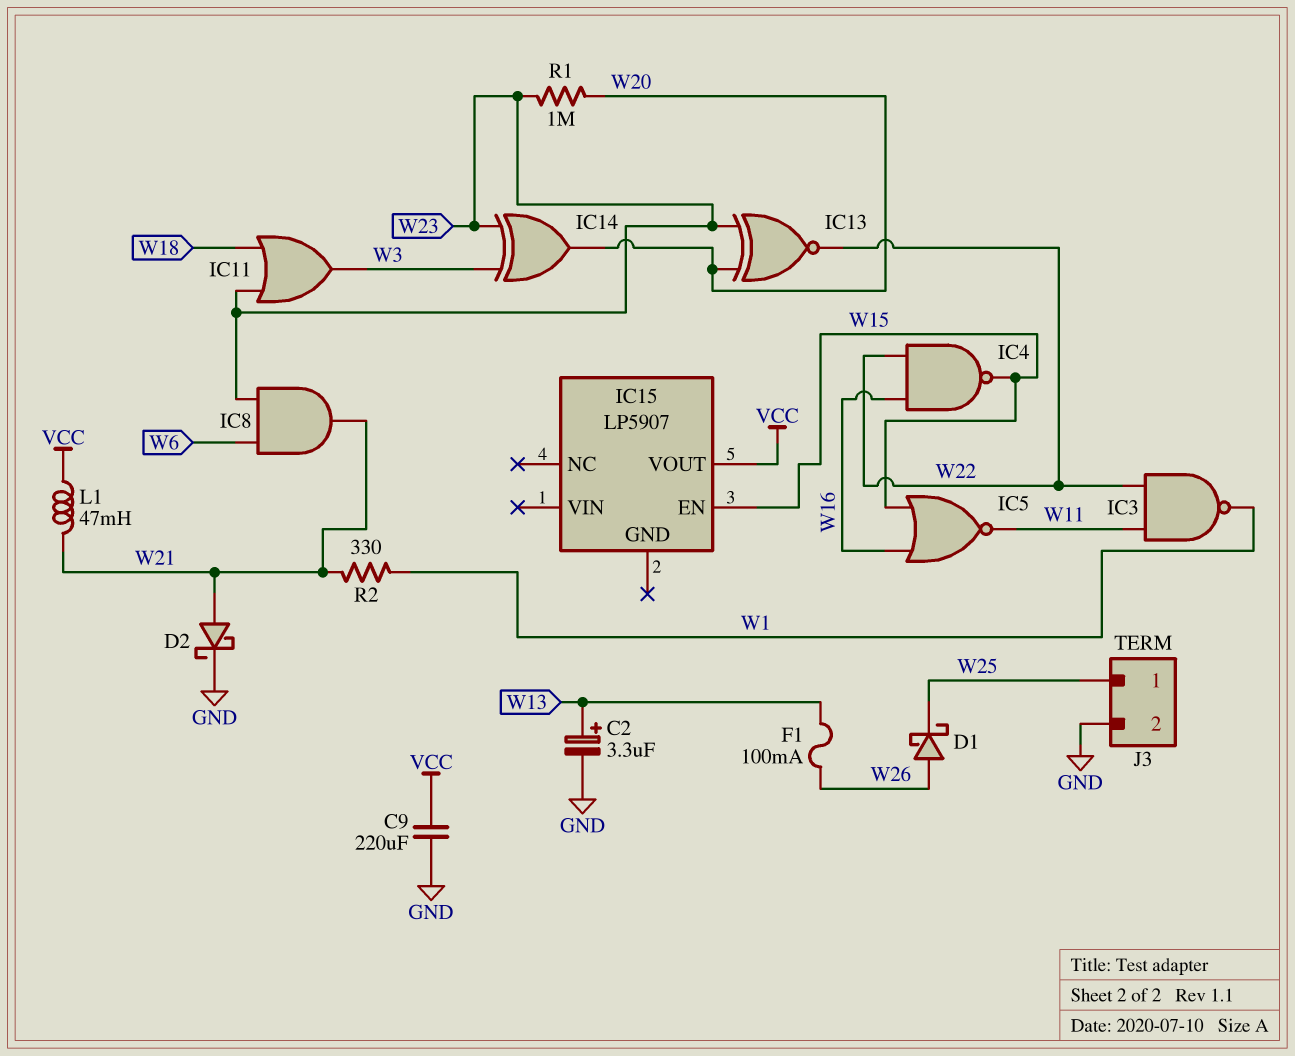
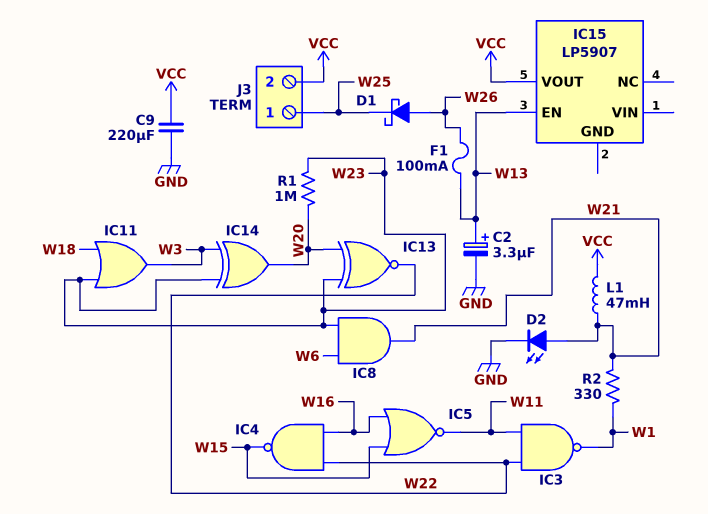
D2: schottky (A W21, K GND) -> LED (A W21, K GND)
IC15 pin EN: W15 -> W13
J3 pin 2: GND -> VCC

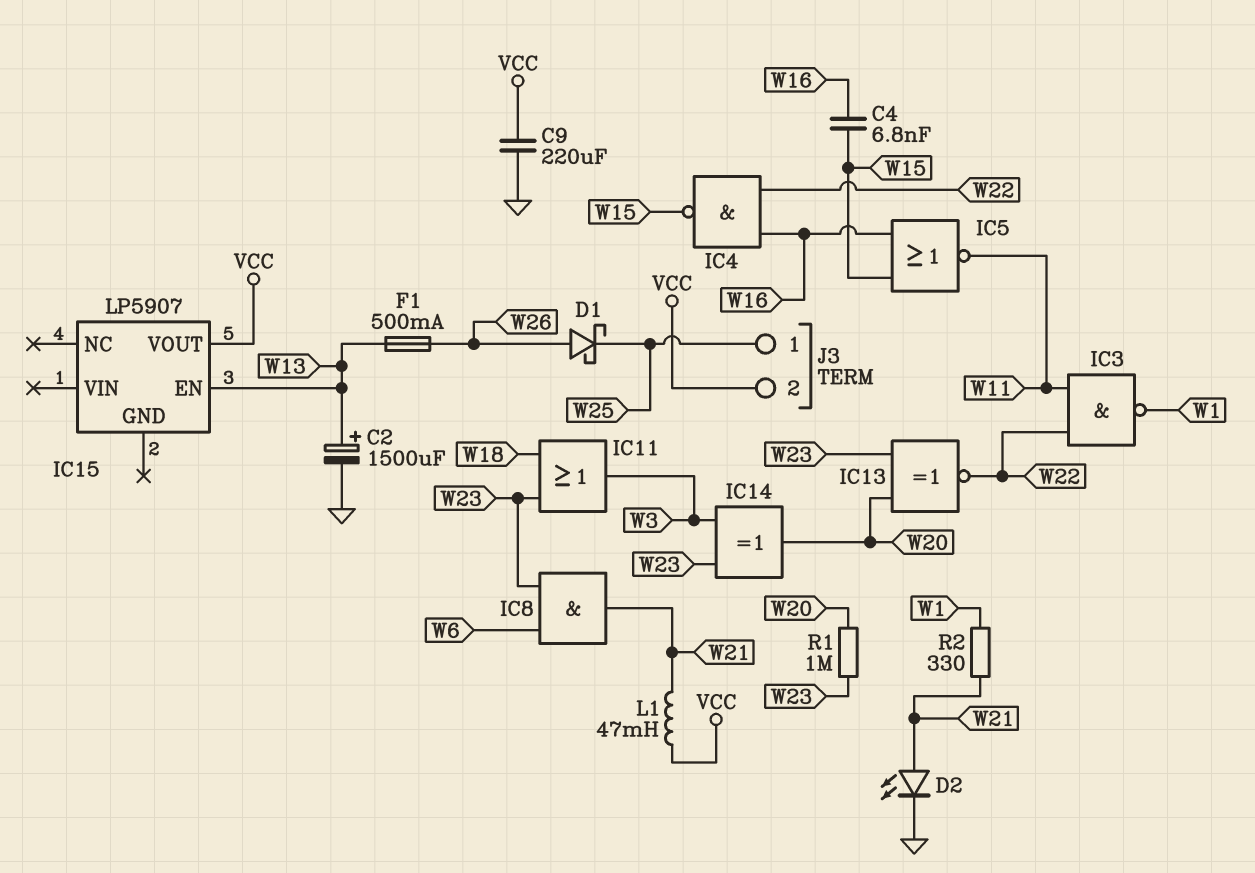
C2: 3.3uF (plus W13, minus GND) -> 1500uF (plus W13, minus GND)
C4: none -> 6.8nF (W15, W16)
F1: 100mA (W13, W26) -> 500mA (W13, W26)

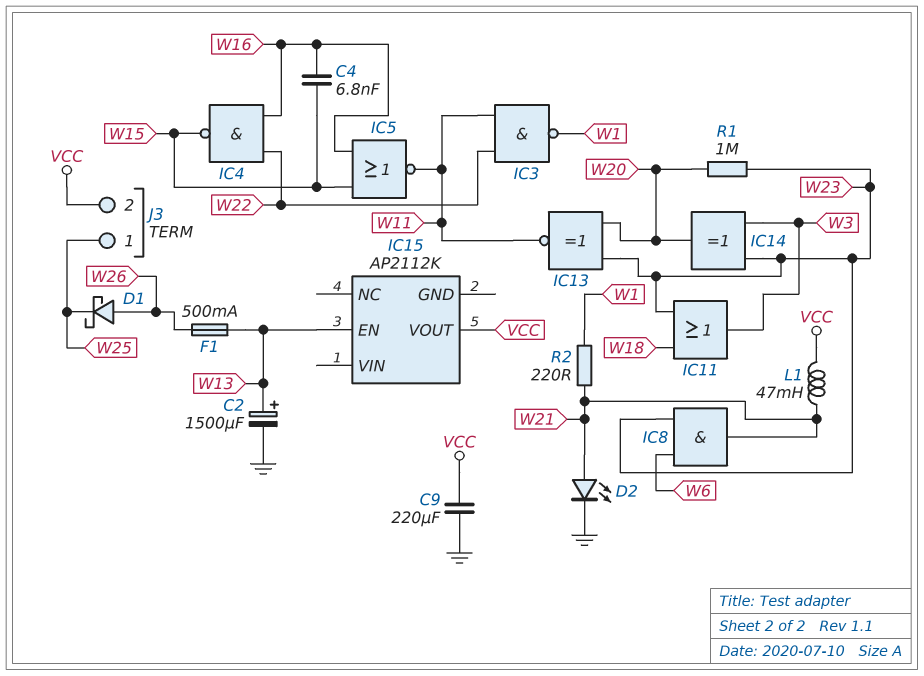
IC13: XNOR (in W20, in W23, out W22) -> XNOR (in W20, in W23, out W11)
IC15: LP5907 -> AP2112K
R2: 330 (W1, W21) -> 220 (W1, W21)

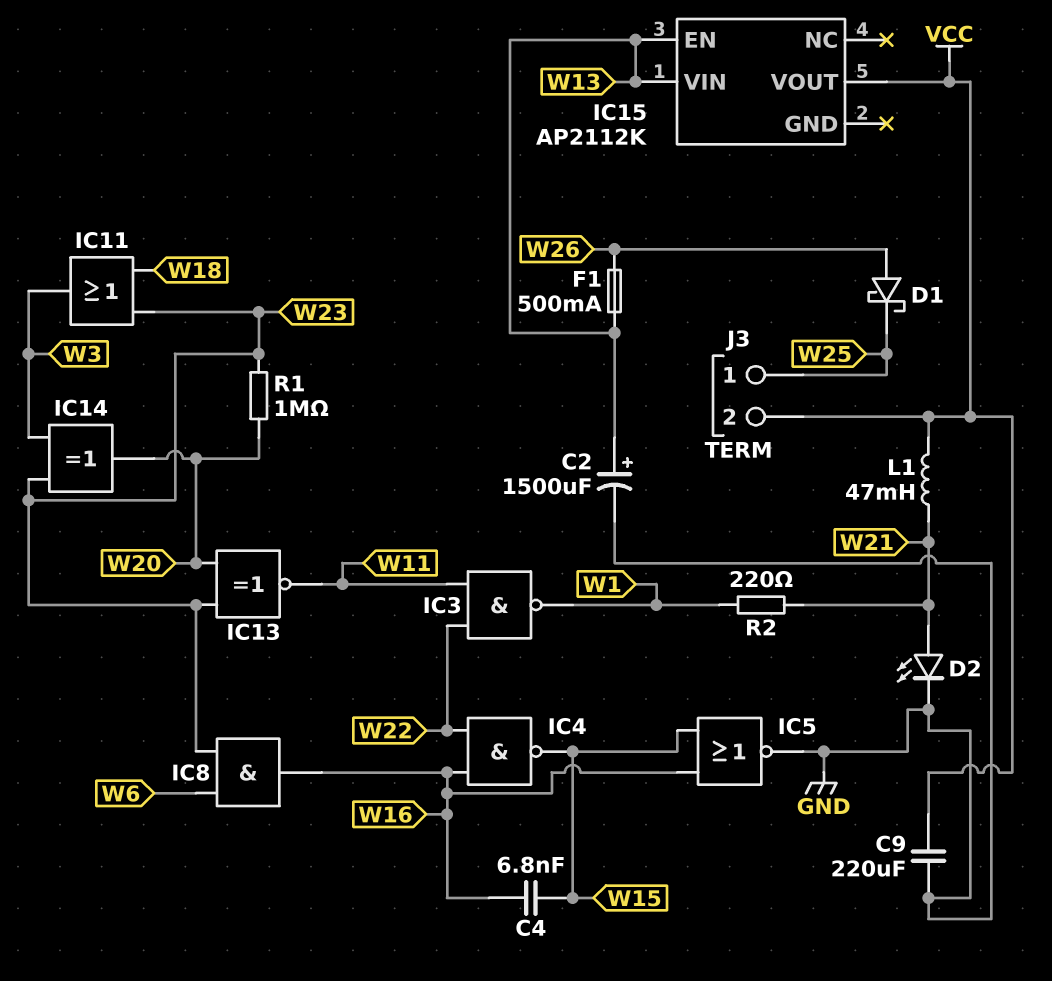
IC5: NOR (in W15, in W16, out W11) -> NOR (in W15, in W16, out GND)
IC8: AND (in W6, in W23, out W21) -> AND (in W6, in W23, out W16)
IC15 pin VIN: none -> W13

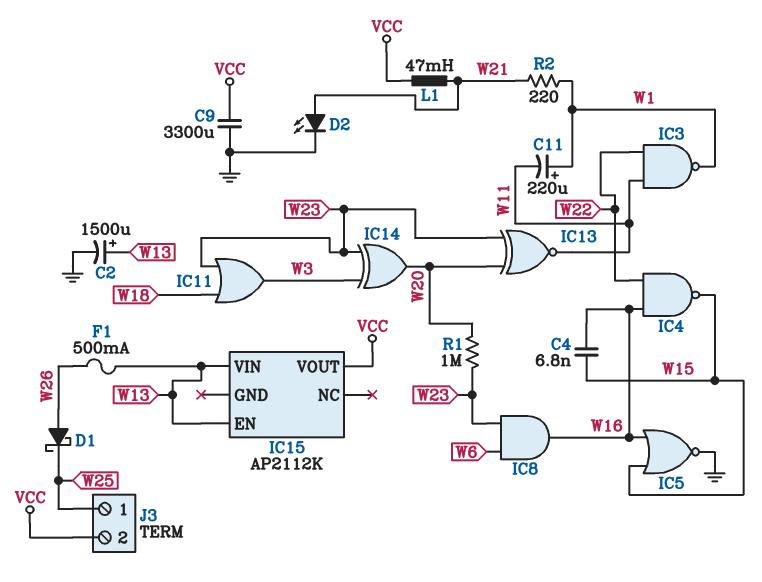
C9: 220uF (GND, VCC) -> 3300uF (GND, VCC)
C11: none -> 220uF (plus W1, minus W11)

